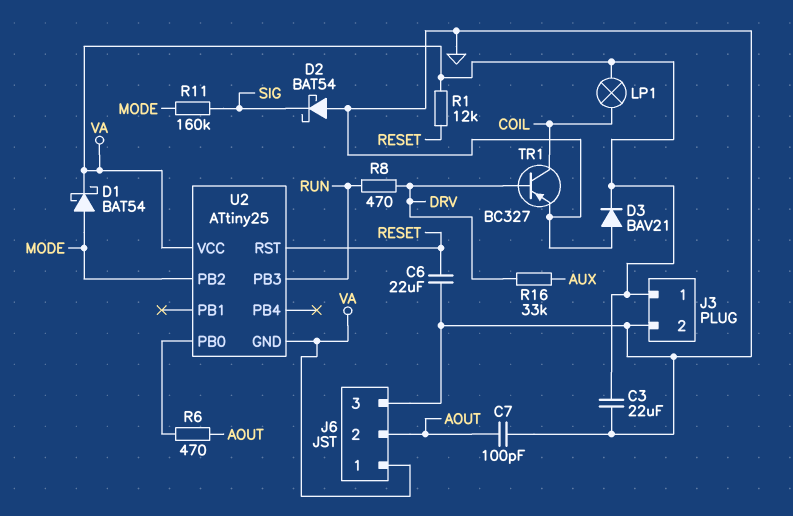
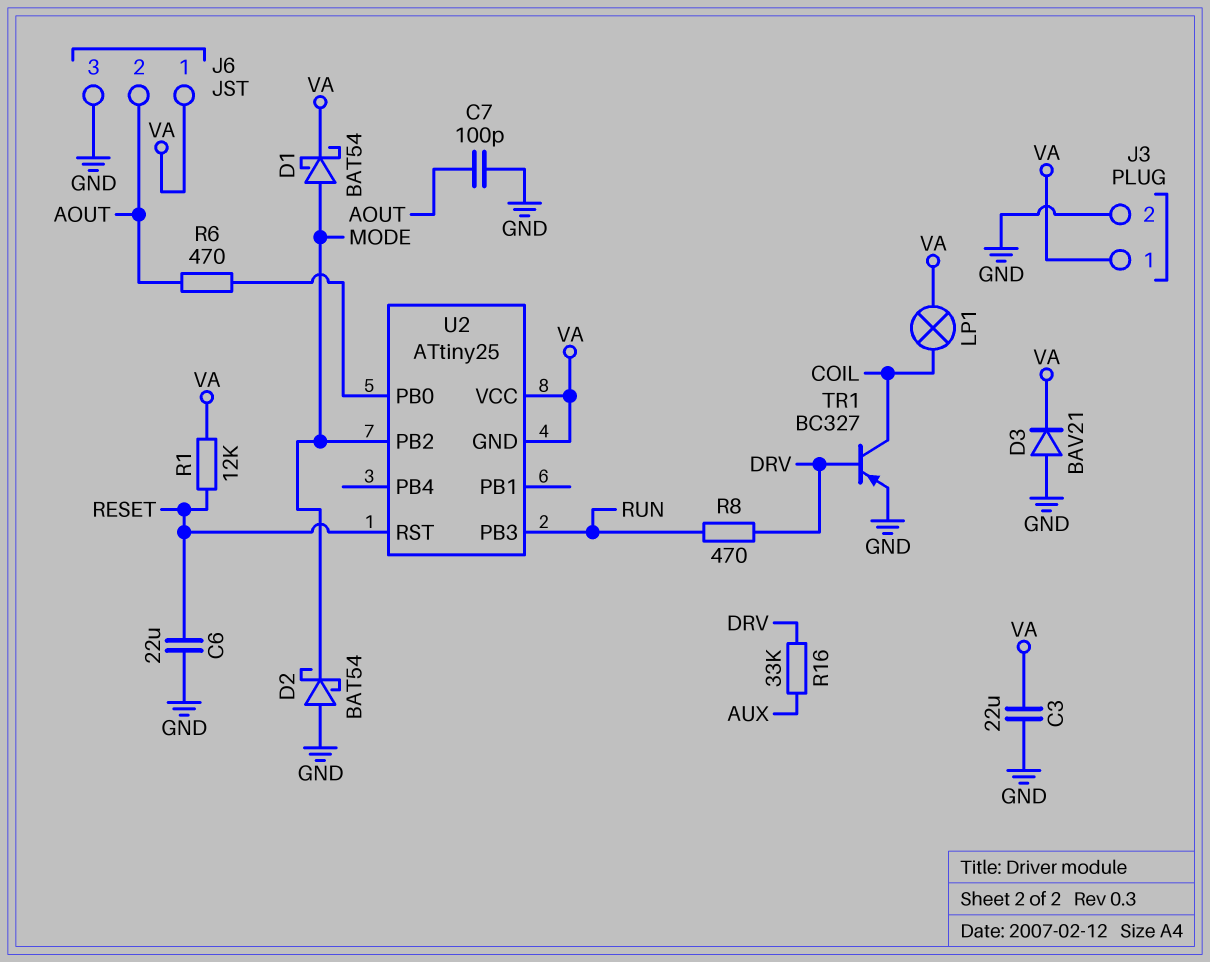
D2: schottky BAT54 (A GND, K SIG) -> schottky BAT54 (A GND, K MODE)
R11: 160k (MODE, SIG) -> none

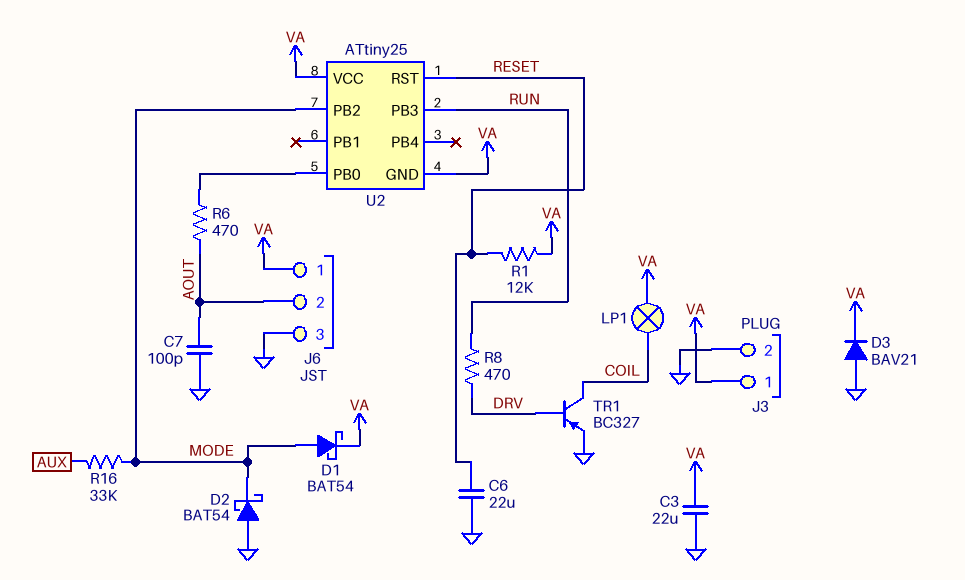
R16: 33k (AUX, DRV) -> 33k (AUX, MODE)

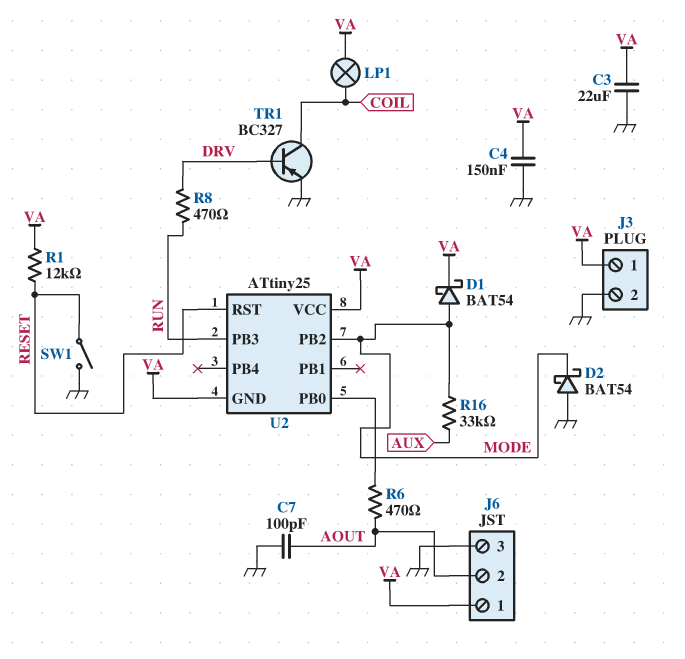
C4: none -> 150nF (GND, VA)
C6: 22uF (GND, RESET) -> none
D3: diode BAV21 (A GND, K VA) -> none
SW1: none -> switch (GND, RESET)

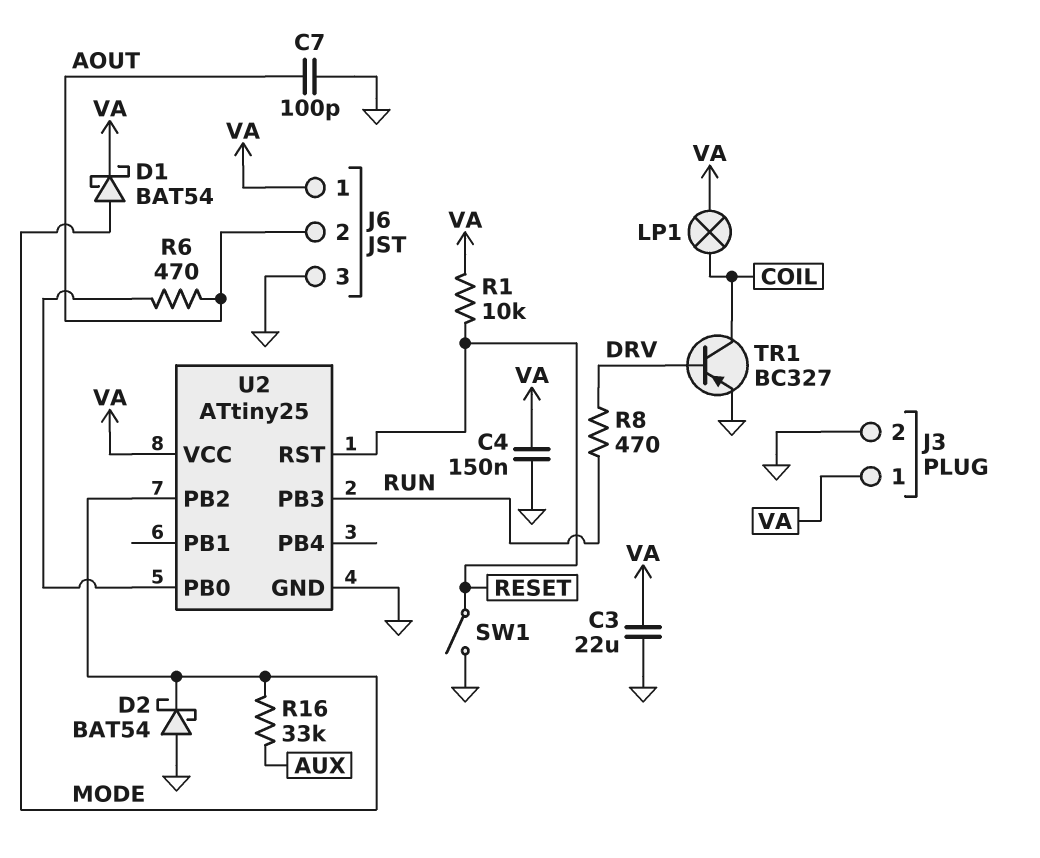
R1: 12k (RESET, VA) -> 10k (RESET, VA)
U2 pin GND: VA -> GND

